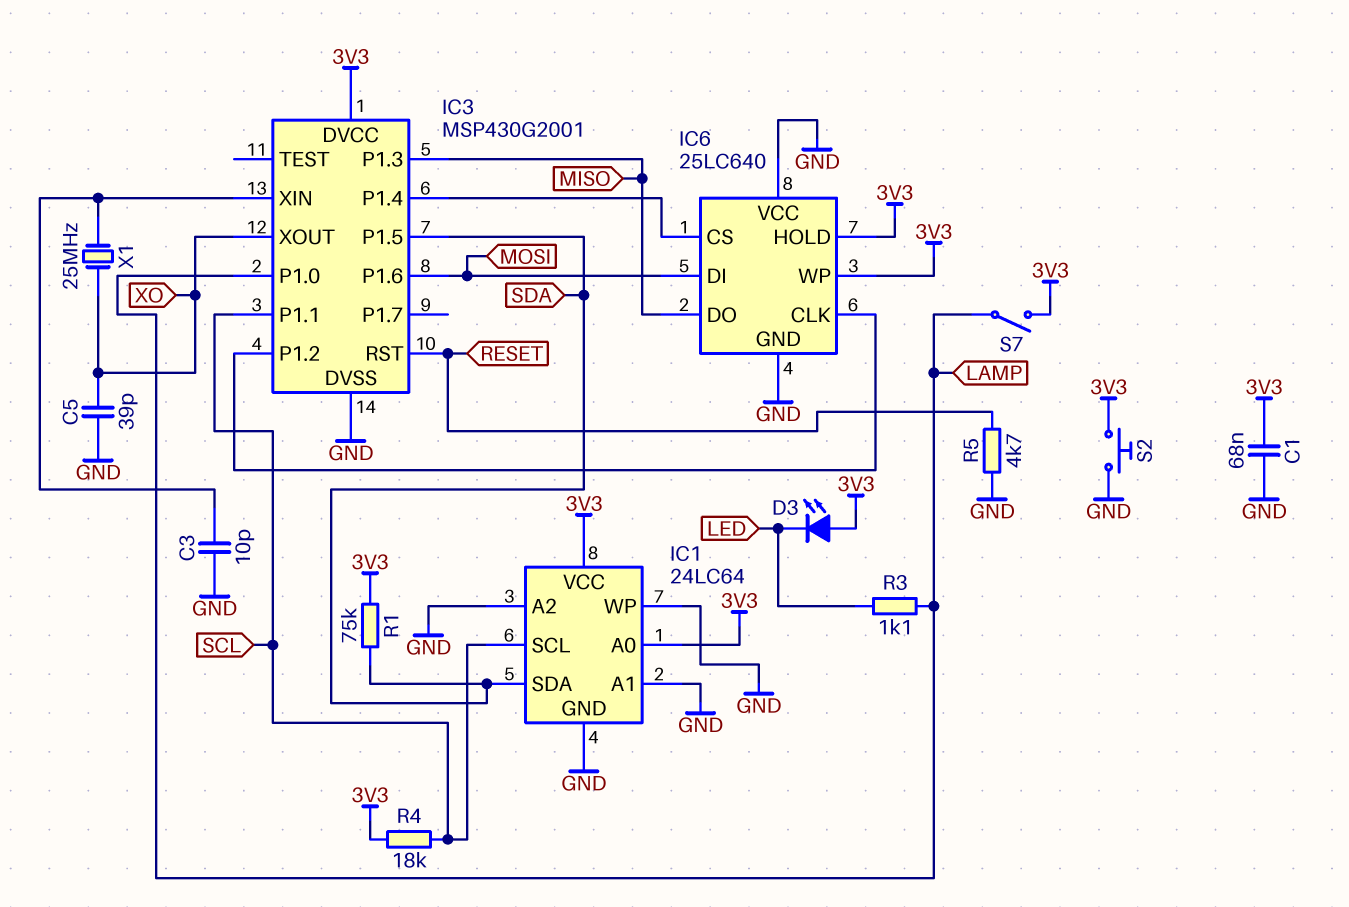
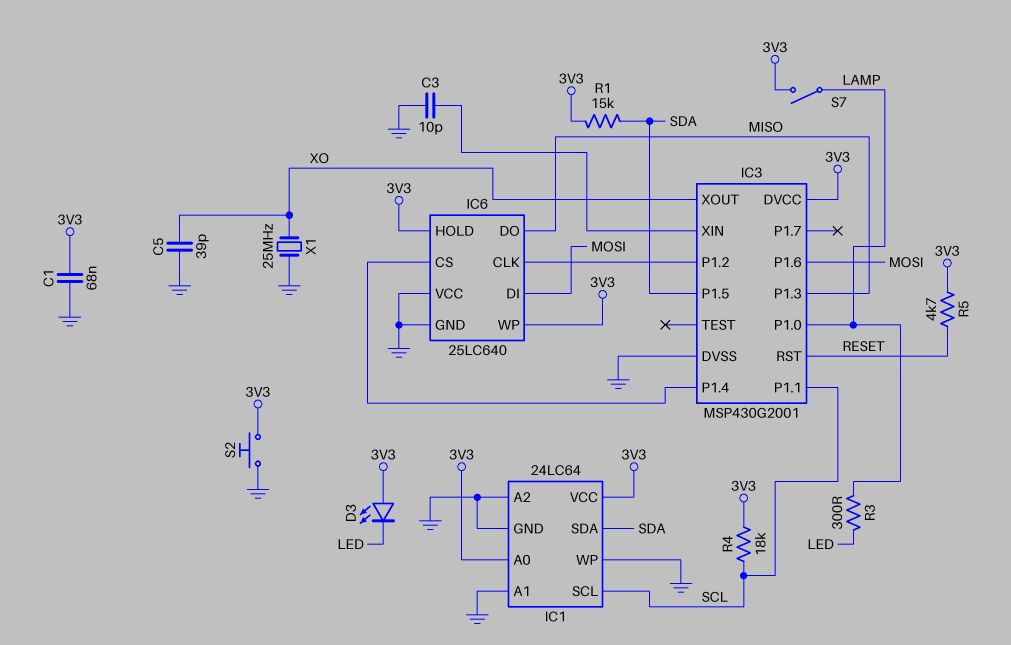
R1: 75k (3V3, SDA) -> 15k (3V3, SDA)
R3: 1.1k (LAMP, LED) -> 300 (LAMP, LED)
R5: 4.7k (GND, RESET) -> 4.7k (3V3, RESET)
X1: 25MHz (IC3/XIN, XO) -> 25MHz (GND, XO)

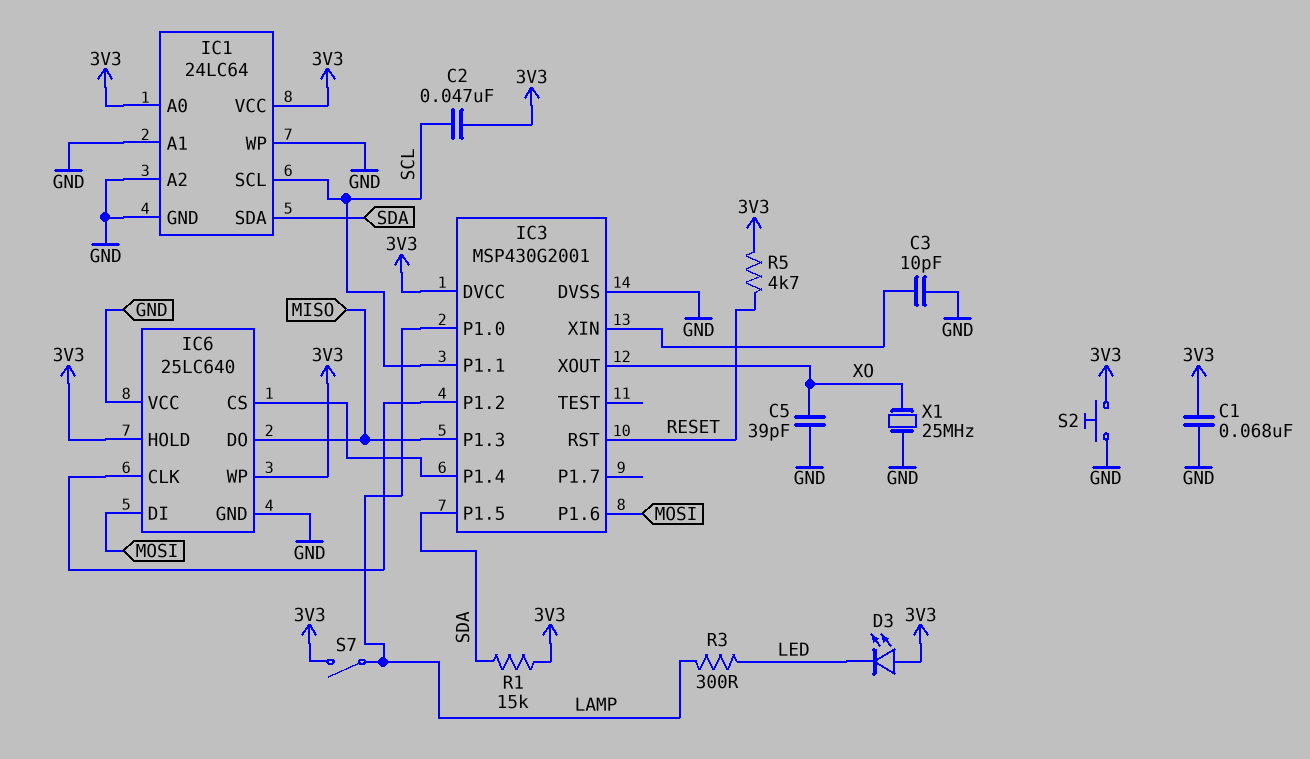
C2: none -> 47nF (3V3, SCL)
R4: 18k (3V3, SCL) -> none

